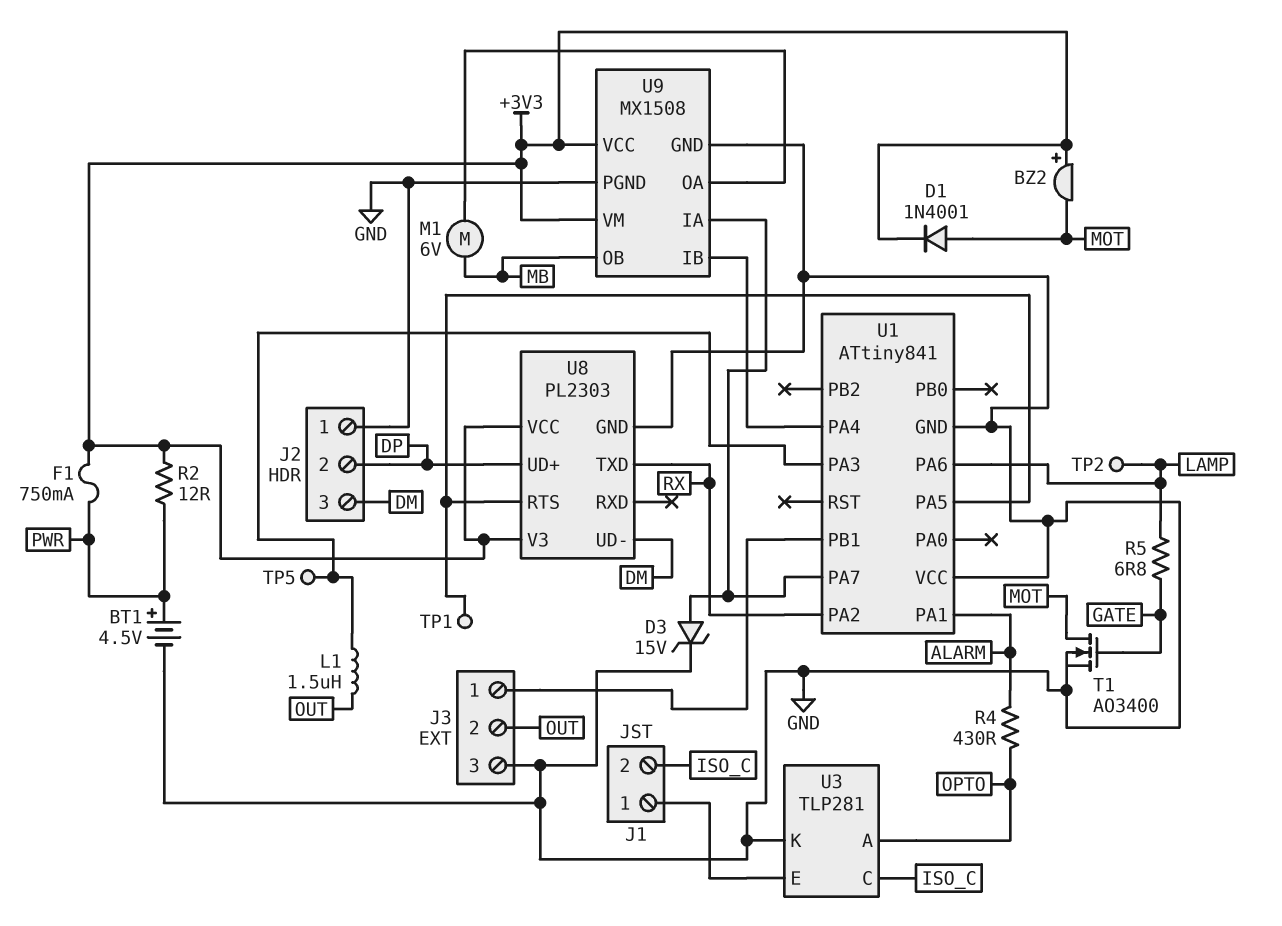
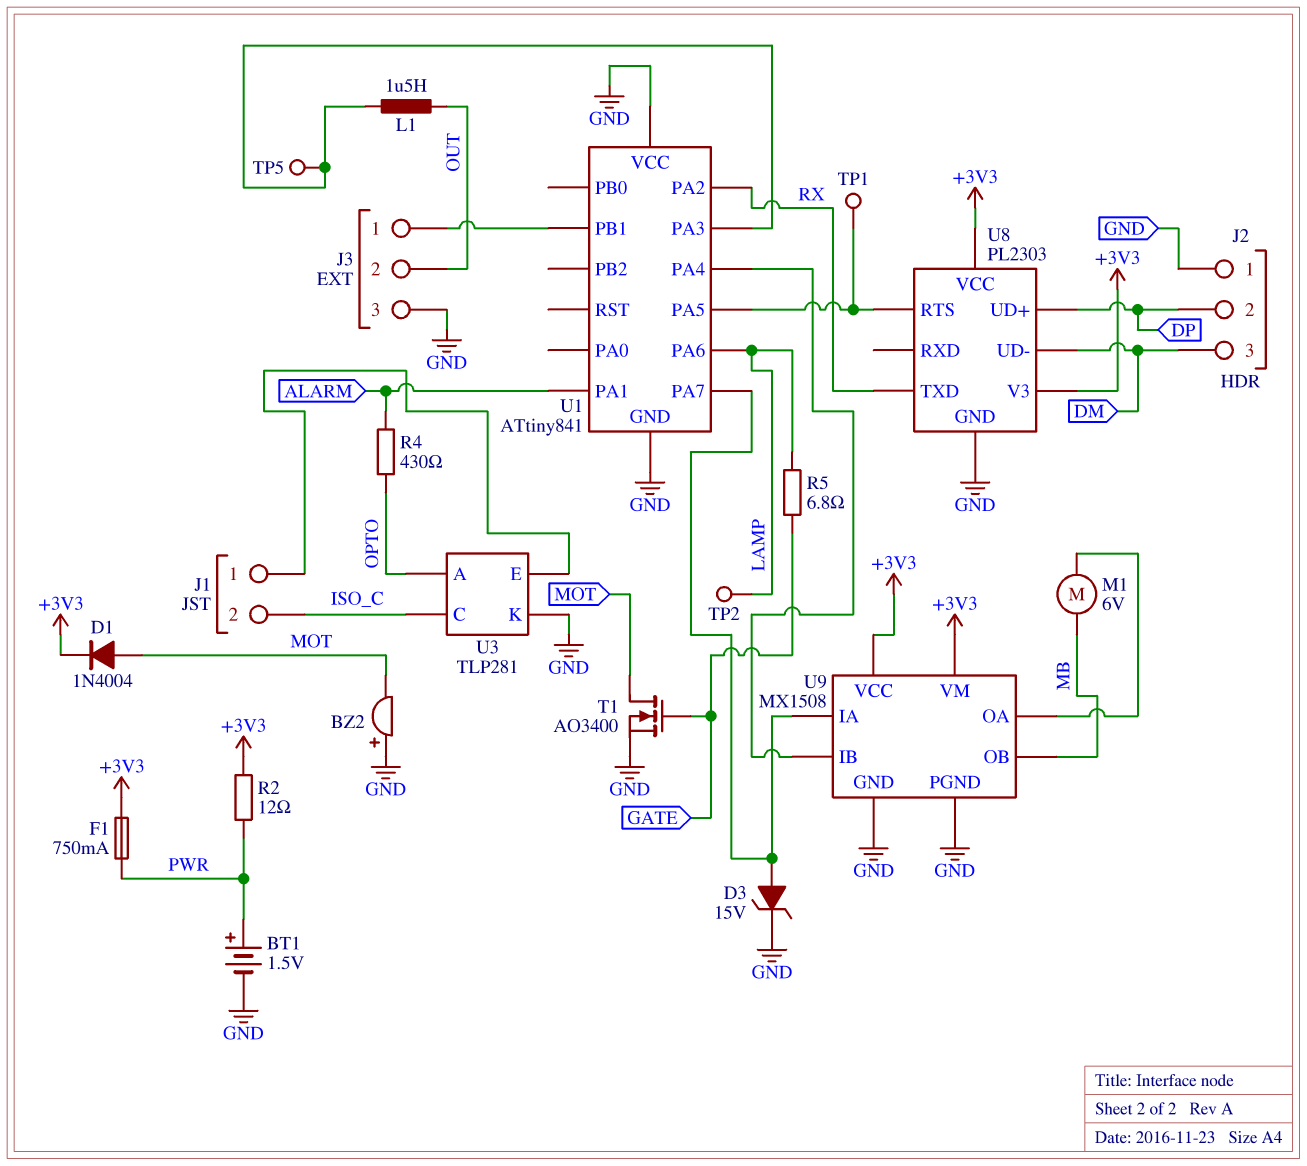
BT1: 4.5V (plus PWR, minus GND) -> 1.5V (plus PWR, minus GND)
BZ2: buzzer (plus +3V3, minus MOT) -> buzzer (plus GND, minus MOT)
D1: diode 1N4001 (A MOT, K +3V3) -> diode 1N4004 (A MOT, K +3V3)

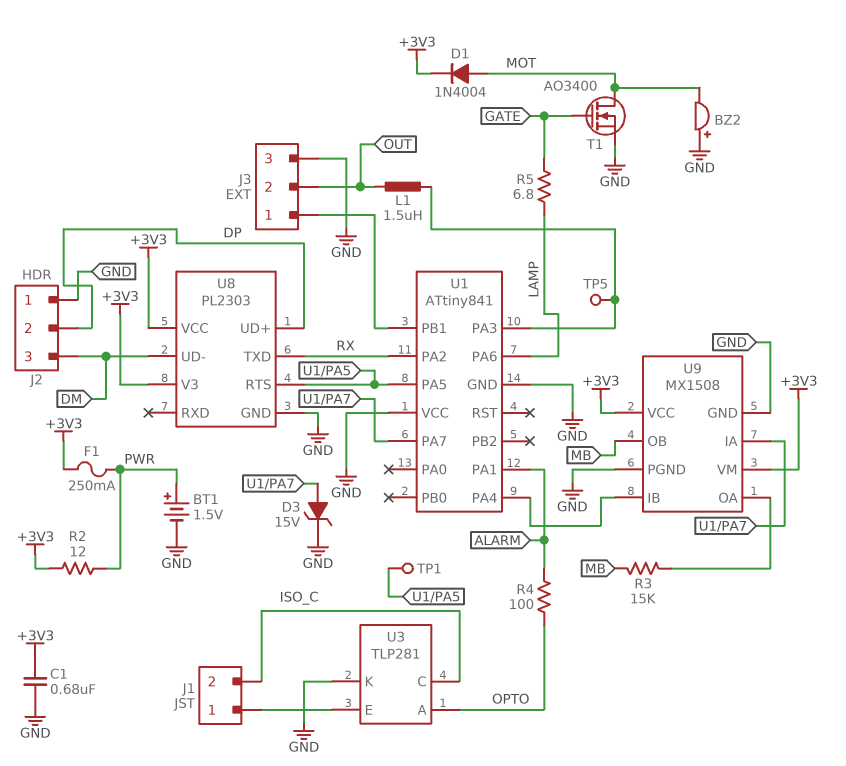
C1: none -> 680nF (+3V3, GND)
F1: 750mA (+3V3, PWR) -> 250mA (+3V3, PWR)
M1: motor 6V (MB, U9/OA) -> none
R3: none -> 15k (MB, U9/OA)
R4: 430 (ALARM, OPTO) -> 100 (ALARM, OPTO)
TP2: test point (LAMP) -> none

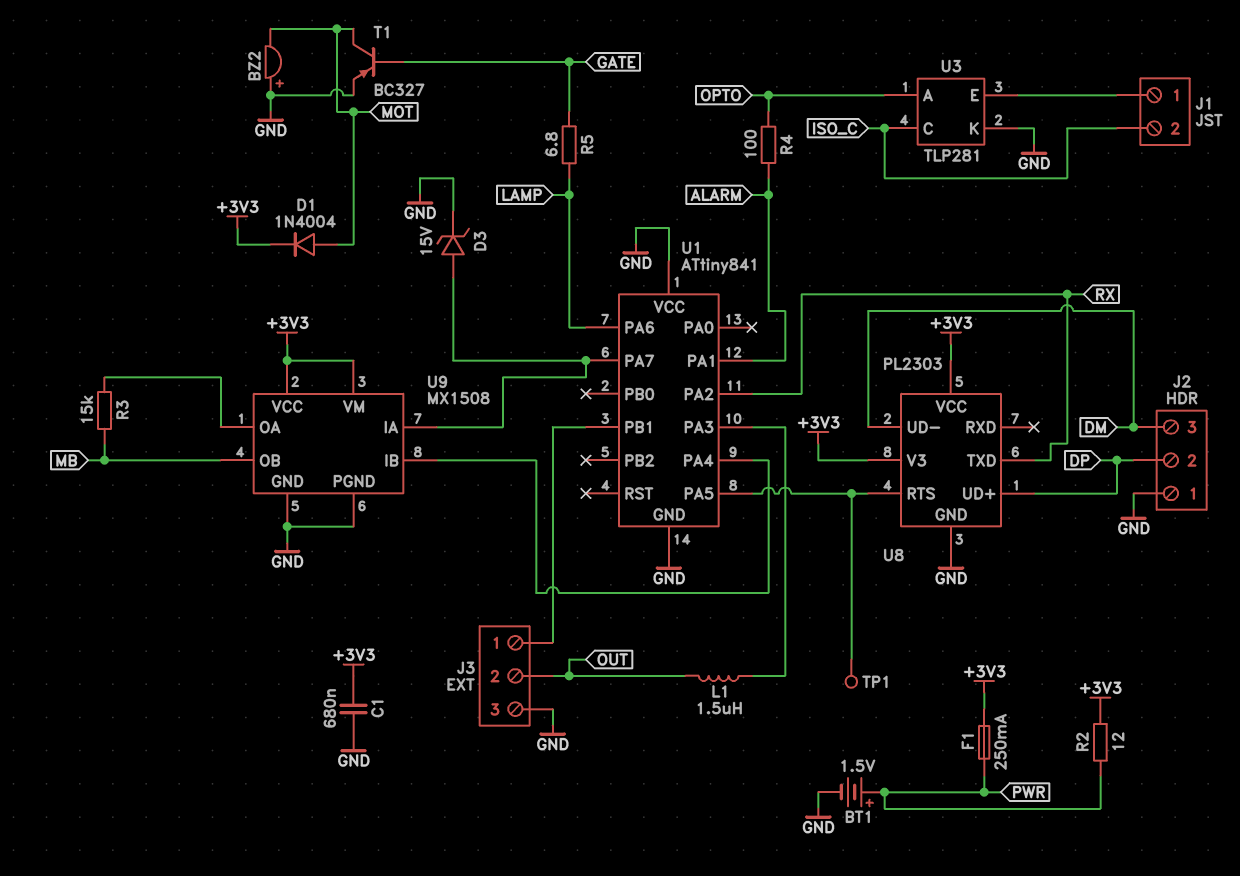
T1: NMOS AO3400 (G GATE, D MOT, S GND) -> PNP BC327 (B GATE, C MOT, E GND)
TP5: test point (U1/PA3) -> none

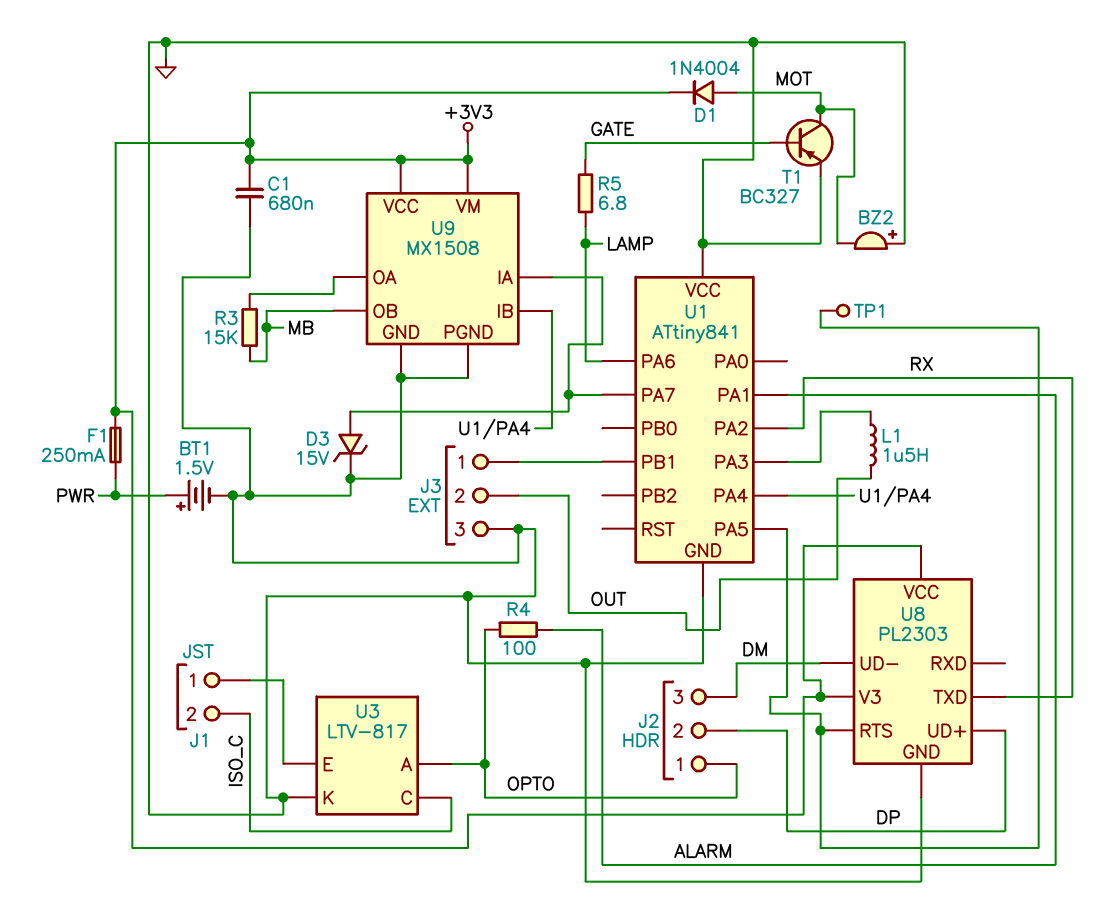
J2 pin 1: GND -> OPTO
R2: 12 (+3V3, PWR) -> none
U3: TLP281 -> LTV-817

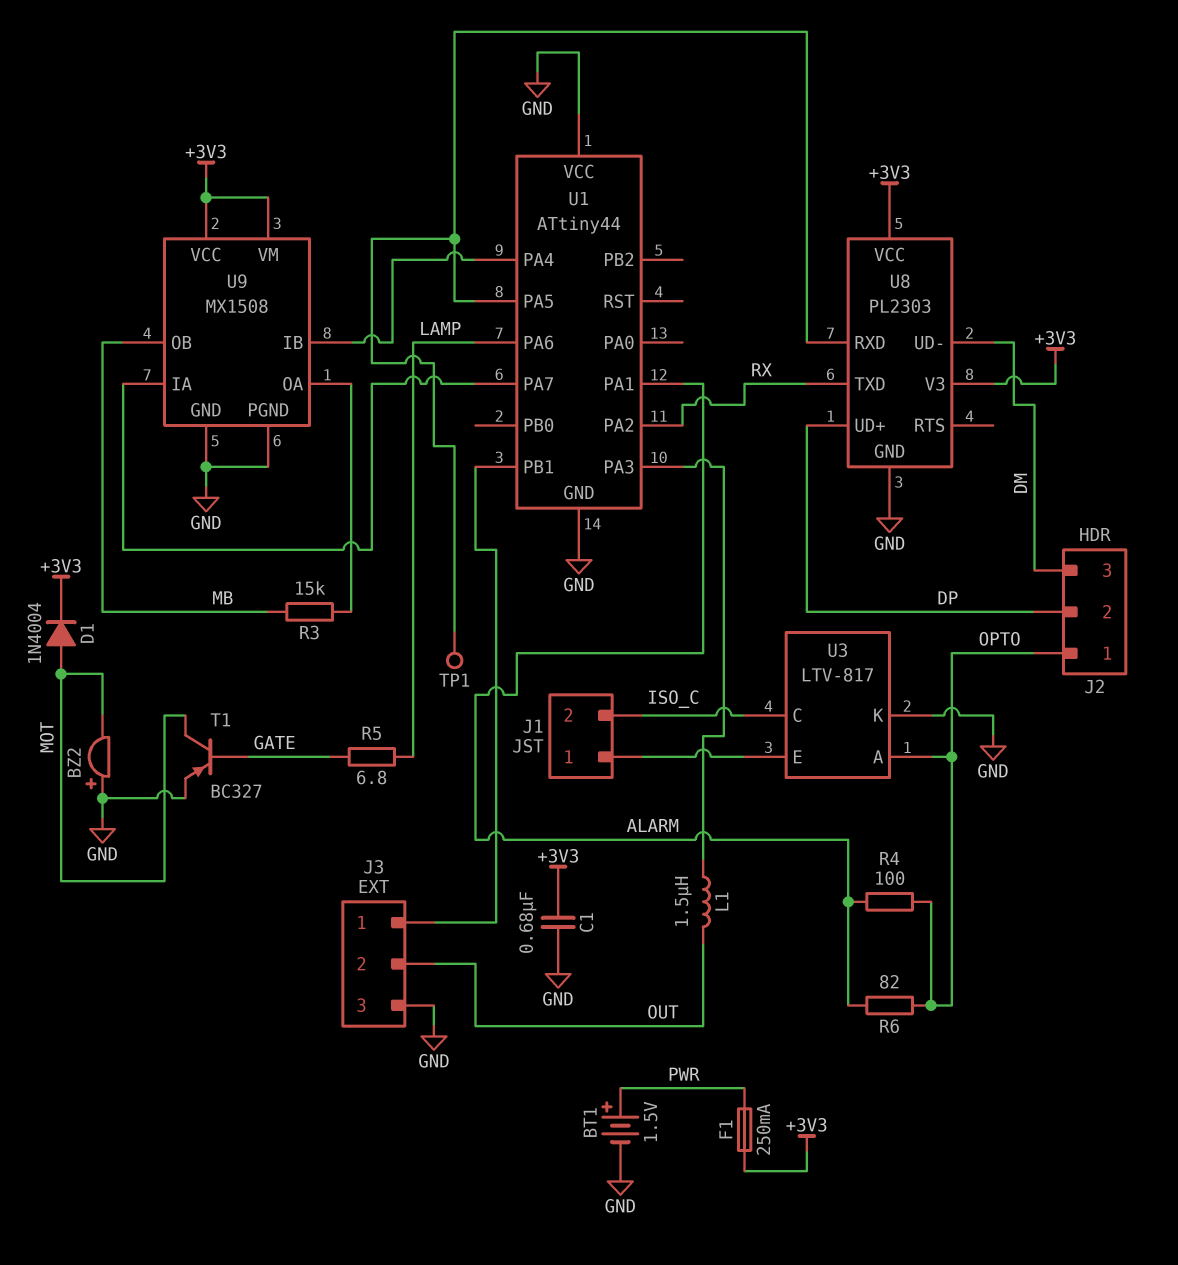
D3: zener 15V (A U1/PA7, K GND) -> none
R6: none -> 82 (ALARM, OPTO)
U1: ATtiny841 -> ATtiny44
U8 pin RTS: U1/PA5 -> none
U8 pin RXD: none -> U1/PA5

